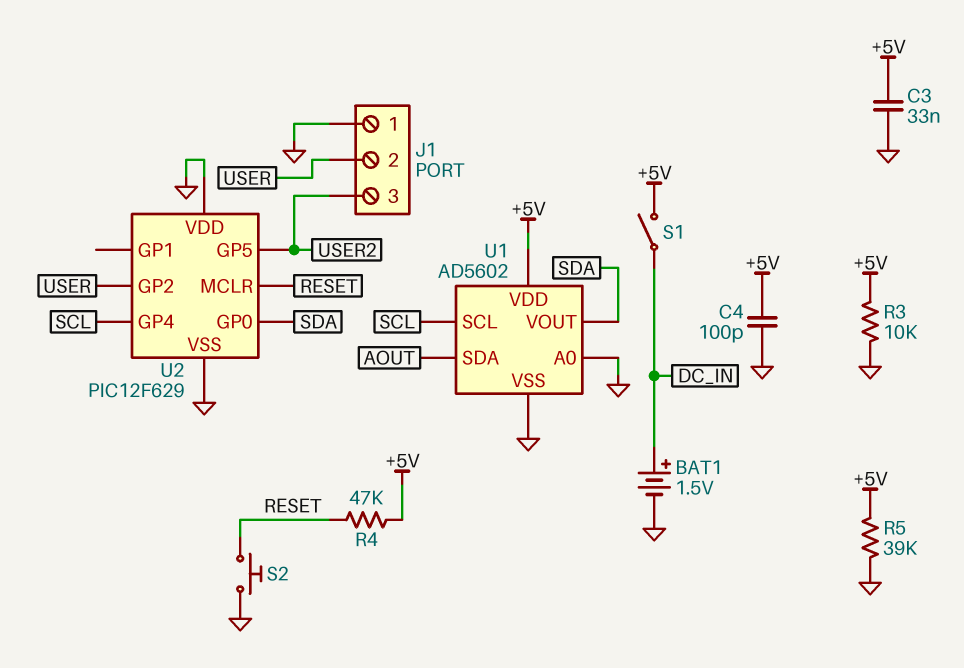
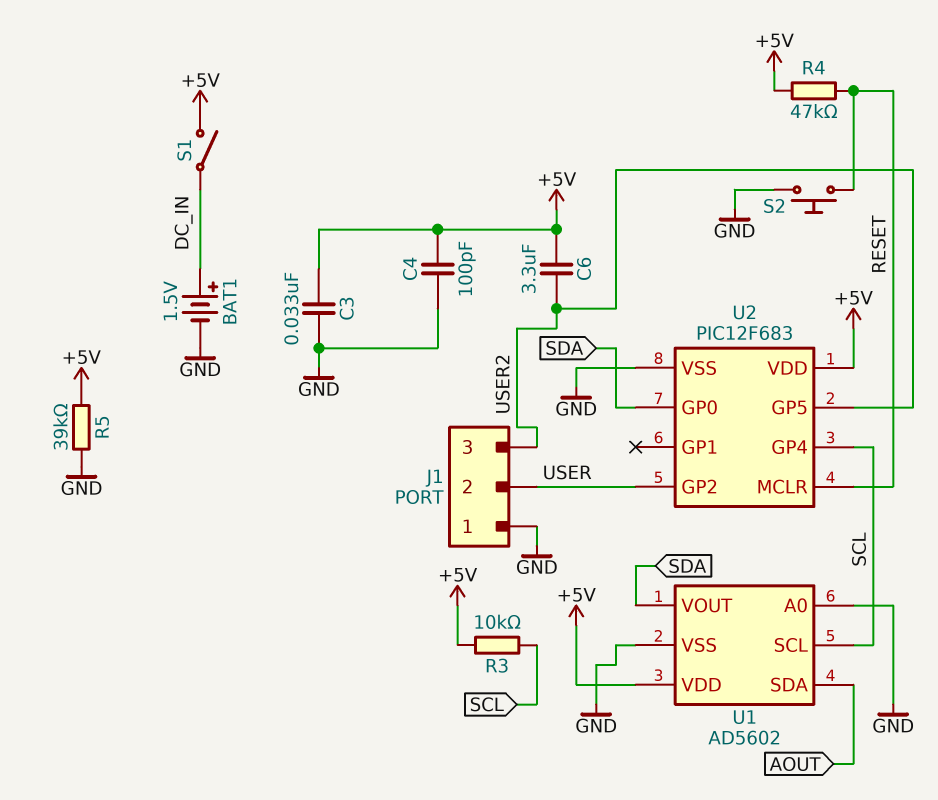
C6: none -> 3.3uF (+5V, USER2)
R3: 10k (+5V, GND) -> 10k (+5V, SCL)
U2: PIC12F629 -> PIC12F683
U2 pin VDD: GND -> +5V

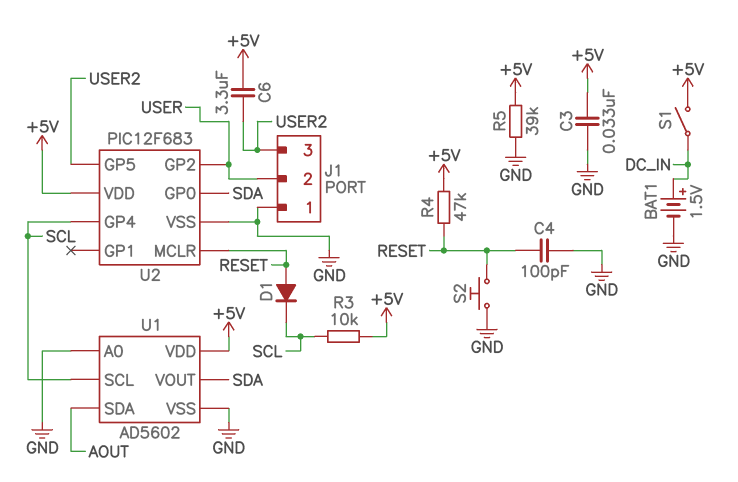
C4: 100pF (+5V, GND) -> 100pF (GND, RESET)
D1: none -> diode (A RESET, K SCL)

